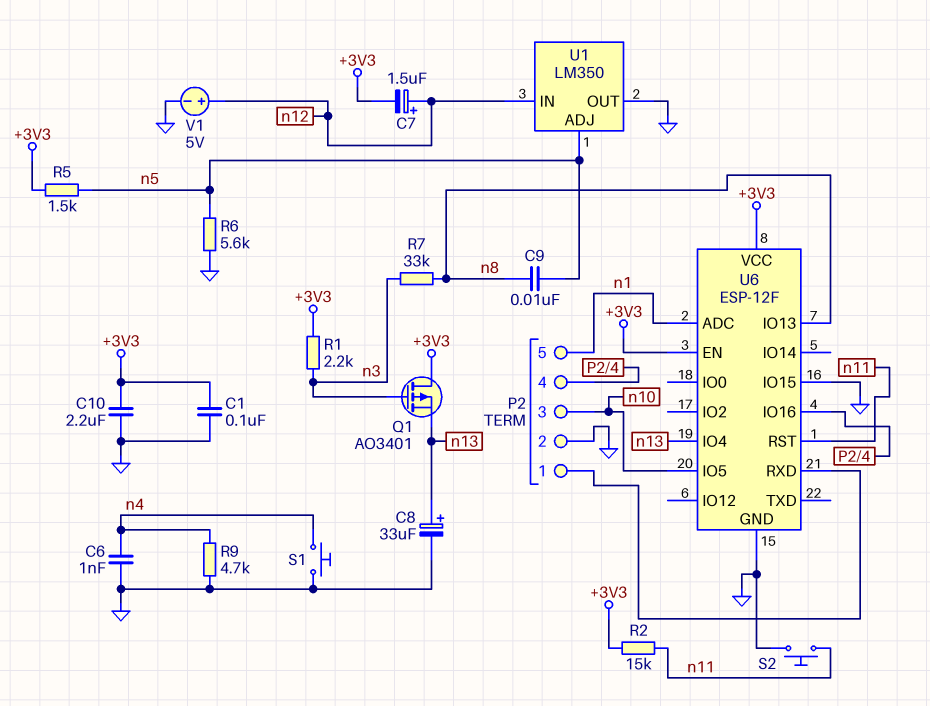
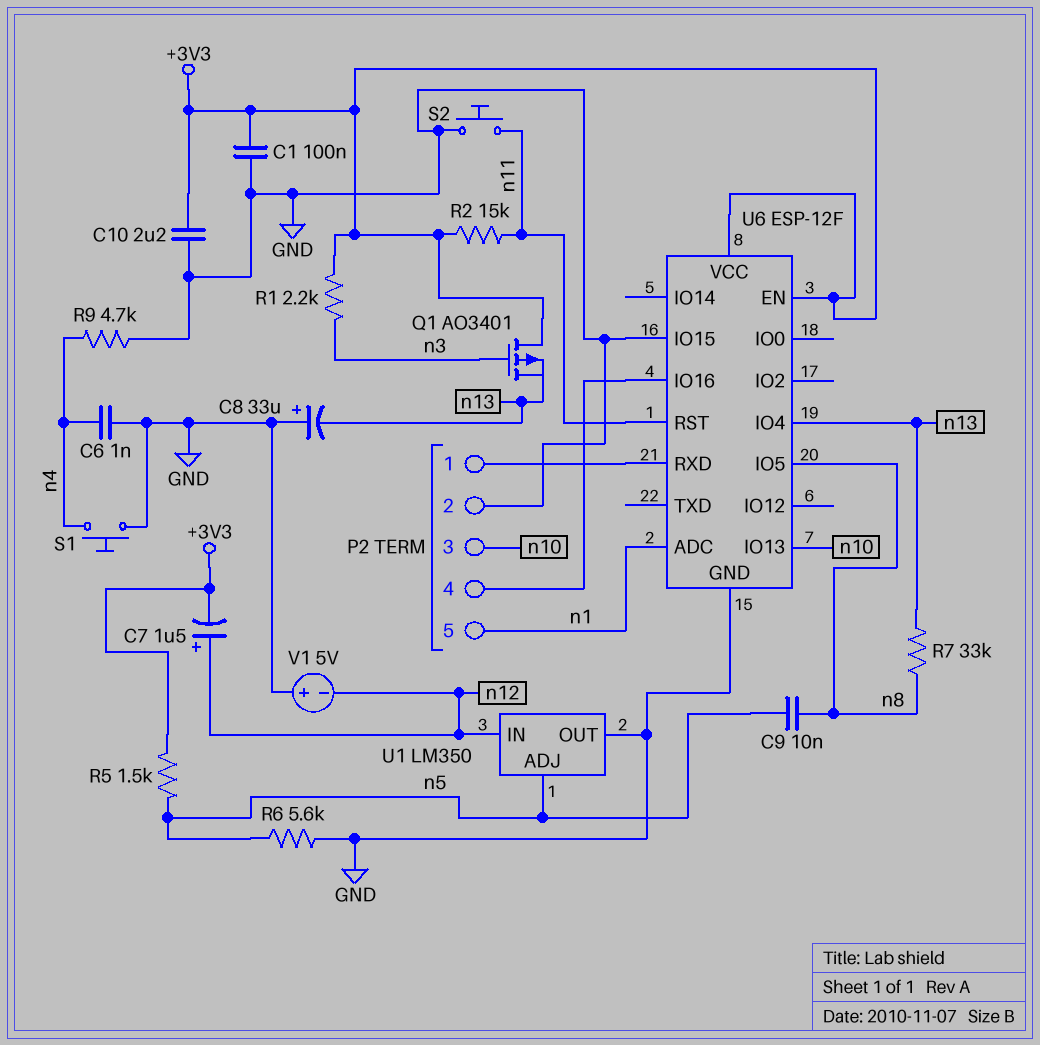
C8: 33uF (plus n13, minus GND) -> 33uF (plus GND, minus n13)
R7: 33k (n3, n8) -> 33k (n8, n13)
U6 pin IO5: n10 -> n8
U6 pin IO13: n8 -> n10
V1: 5V (plus n12, minus GND) -> 5V (plus GND, minus n12)

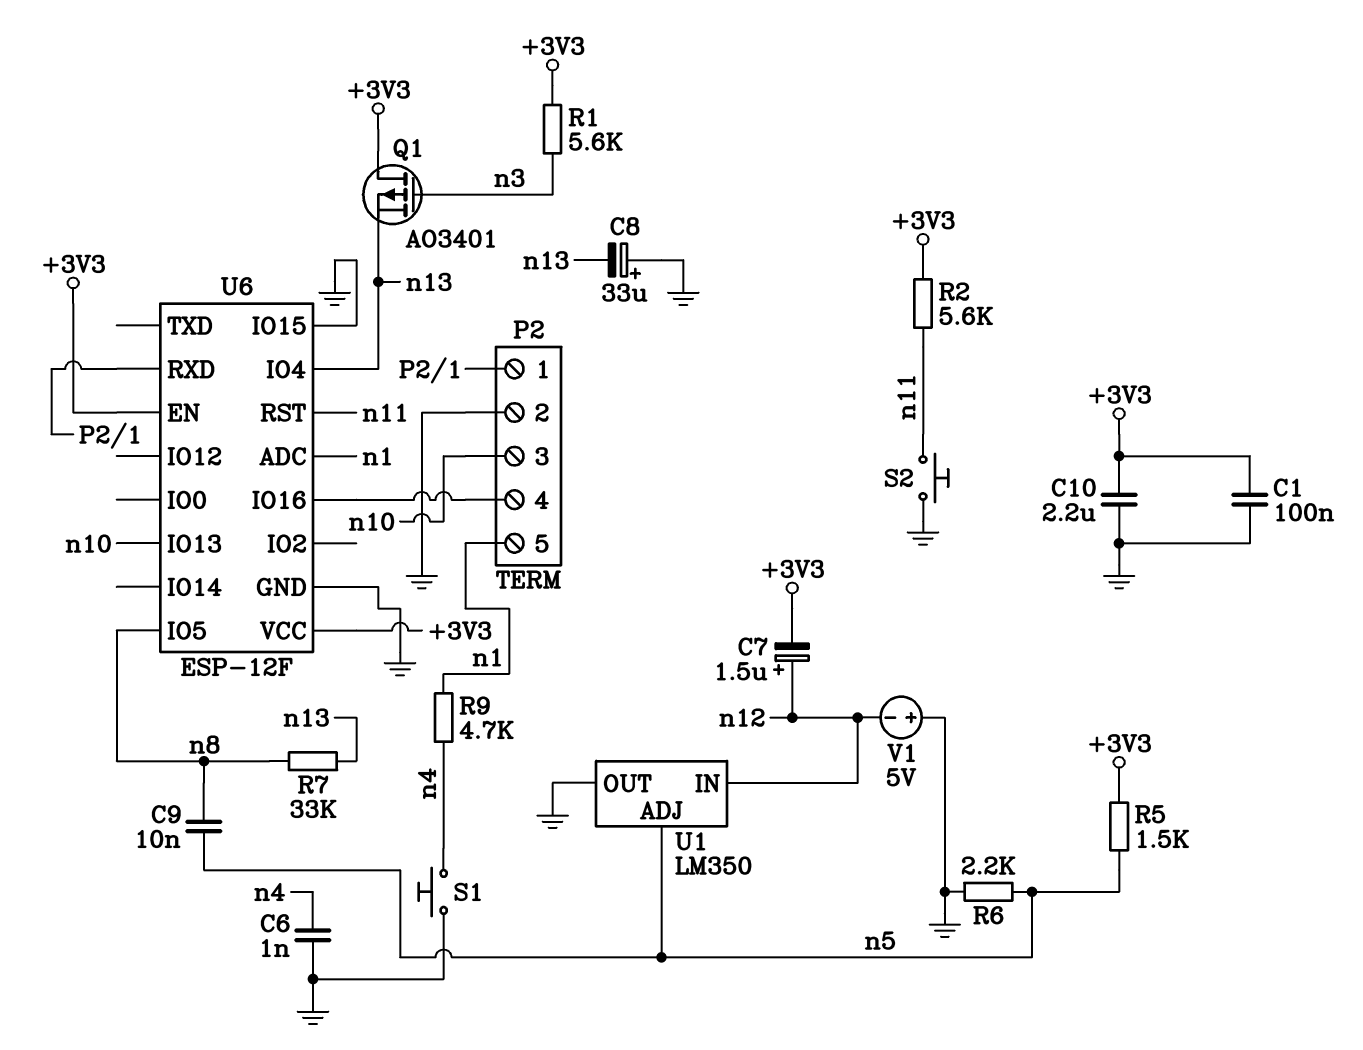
R1: 2.2k (+3V3, n3) -> 5.6k (+3V3, n3)
R2: 15k (+3V3, n11) -> 5.6k (+3V3, n11)
R6: 5.6k (GND, n5) -> 2.2k (GND, n5)
R9: 4.7k (GND, n4) -> 4.7k (n1, n4)

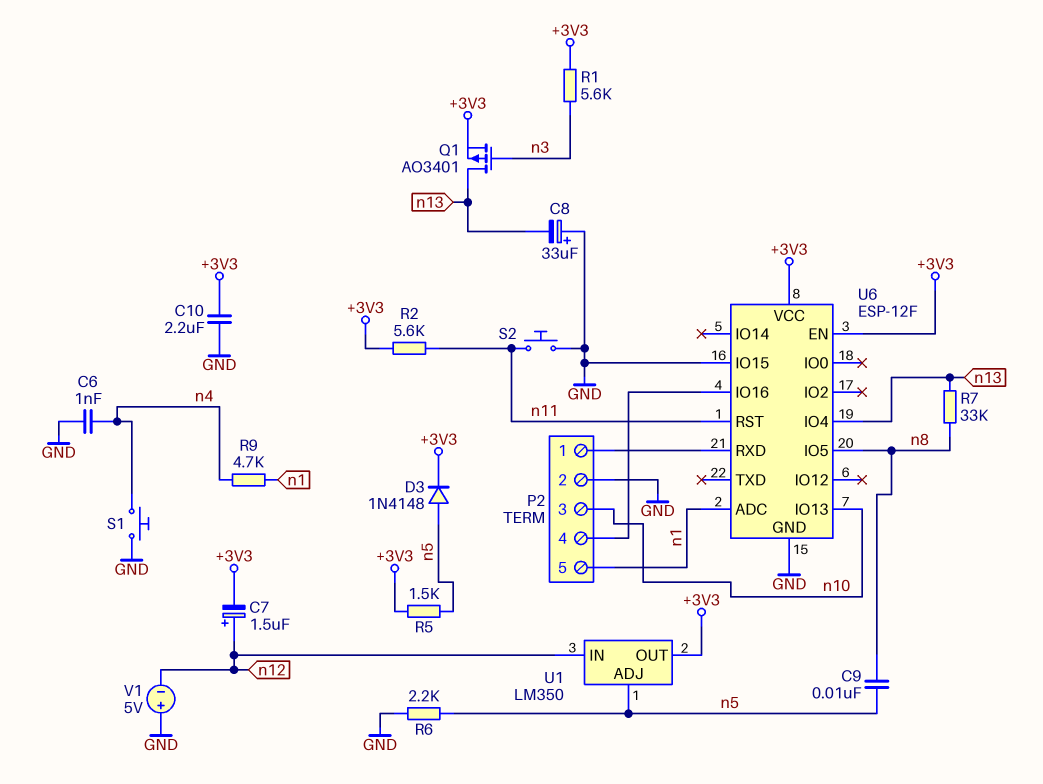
C1: 100nF (+3V3, GND) -> none
D3: none -> diode 1N4148 (A n5, K +3V3)
Q1: PMOS AO3401 (G n3, D +3V3, S n13) -> PMOS AO3401 (G n3, D n13, S +3V3)
U1 pin OUT: GND -> +3V3

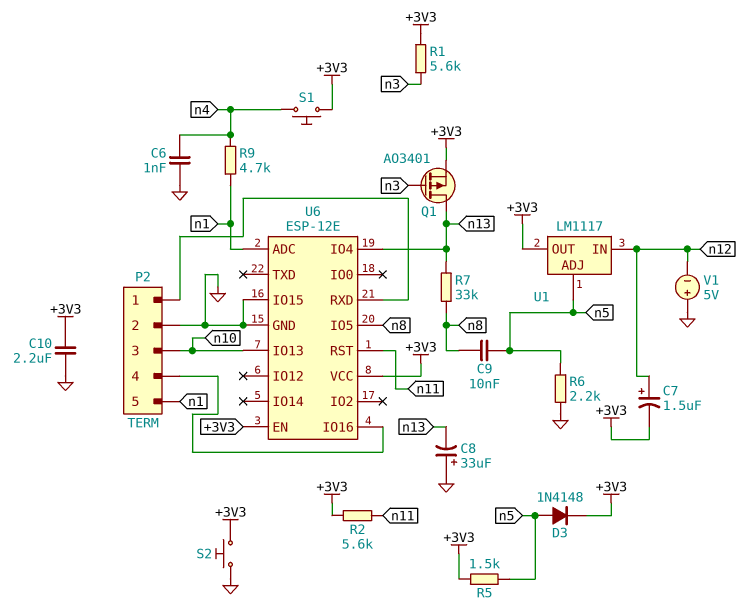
S1: button (GND, n4) -> button (+3V3, n4)
S2: button (GND, n11) -> button (+3V3, GND)
U1: LM350 -> LM1117
U6: ESP-12F -> ESP-12E

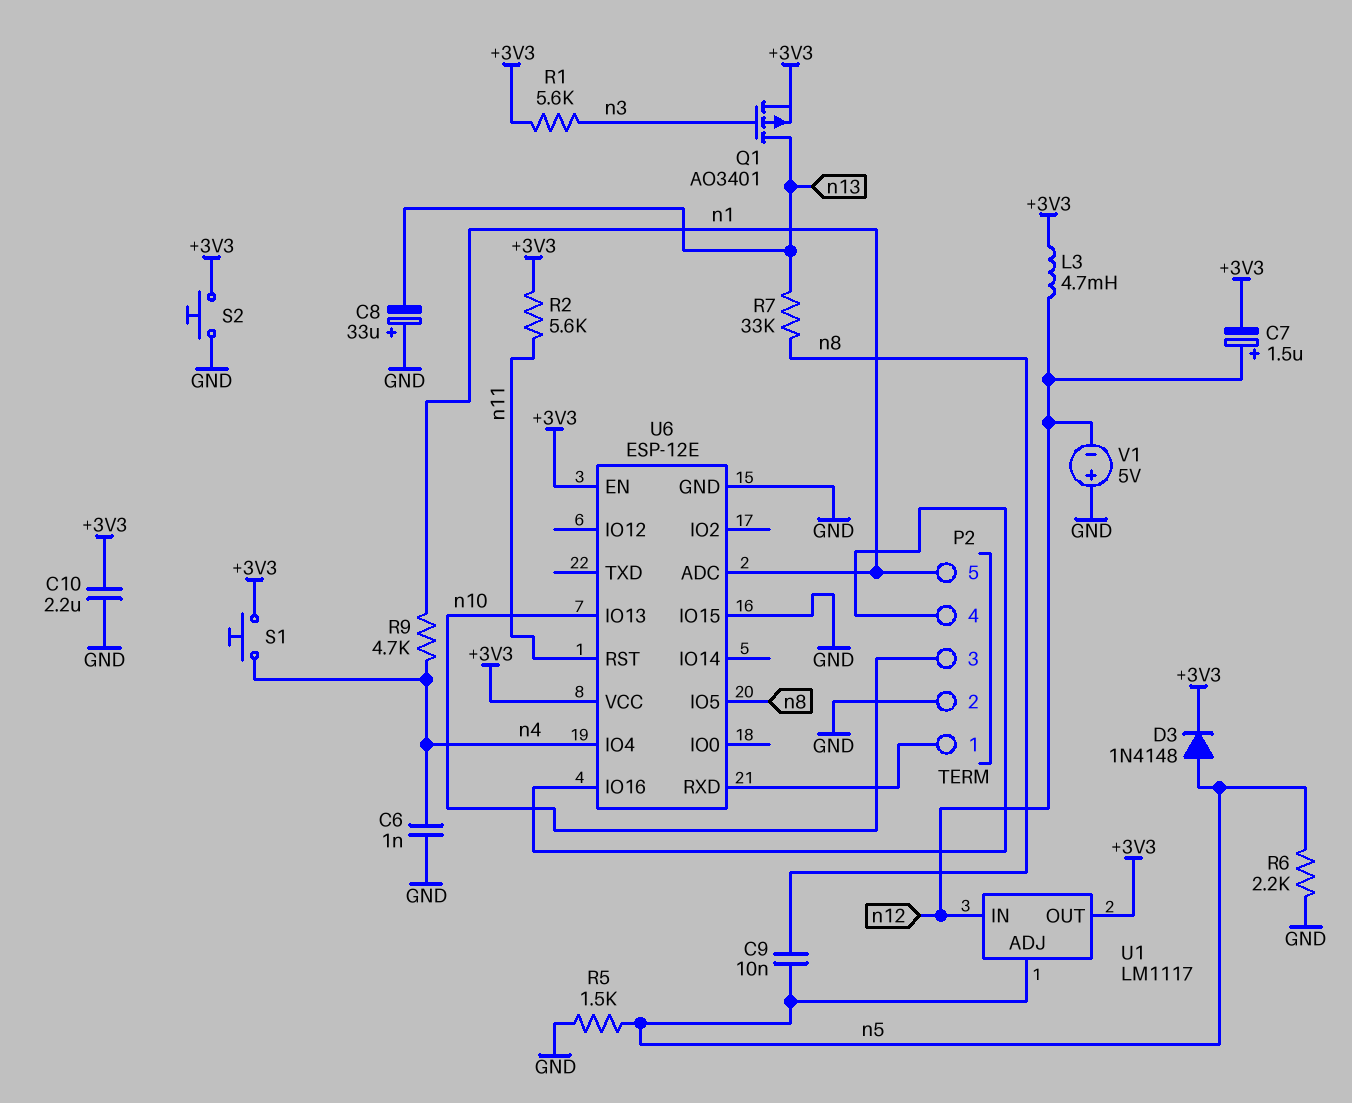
L3: none -> 4.7mH (+3V3, n12)
R5: 1.5k (+3V3, n5) -> 1.5k (GND, n5)
U6 pin IO4: n13 -> n4

